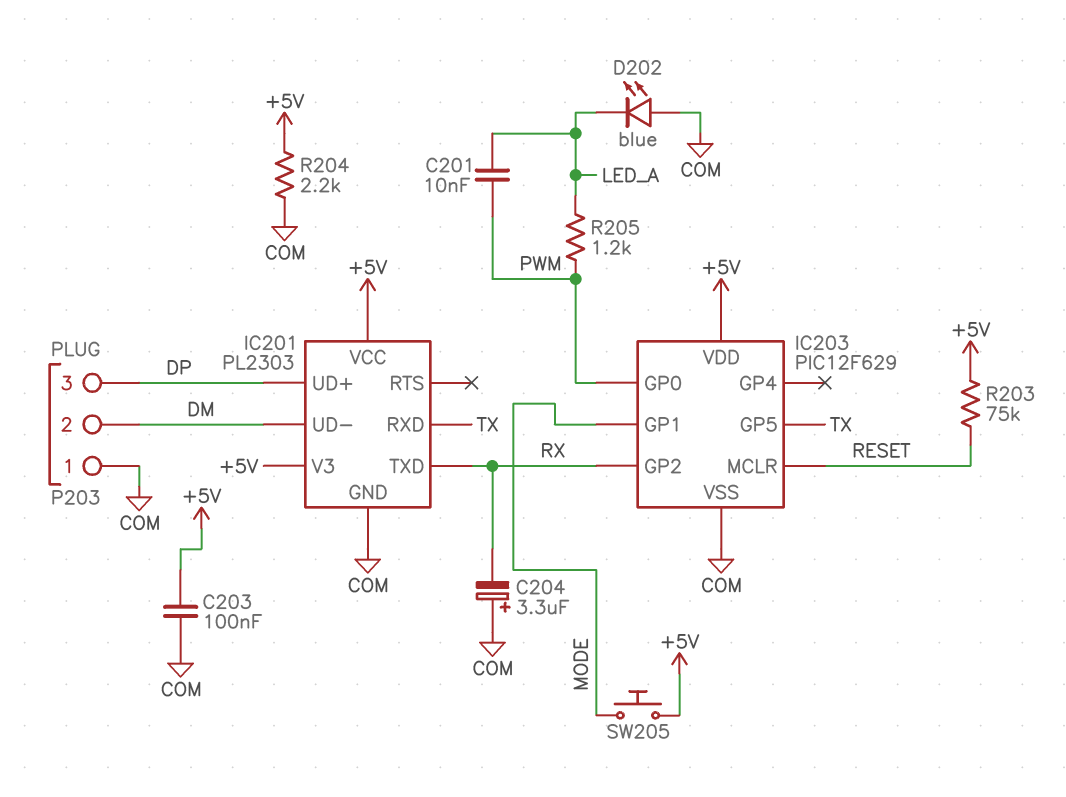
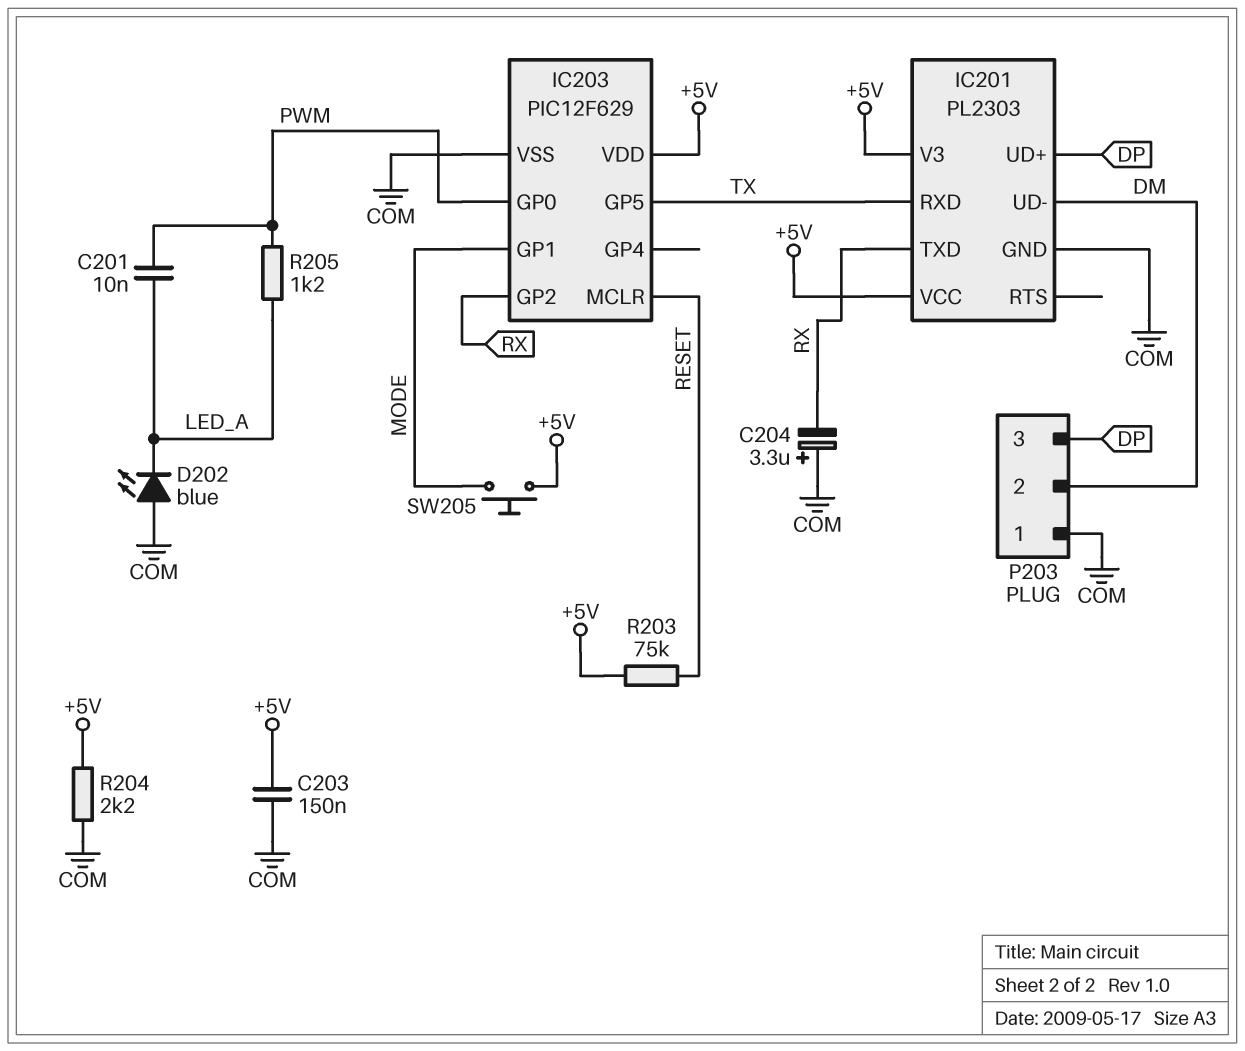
C203: 100nF (+5V, COM) -> 150nF (+5V, COM)

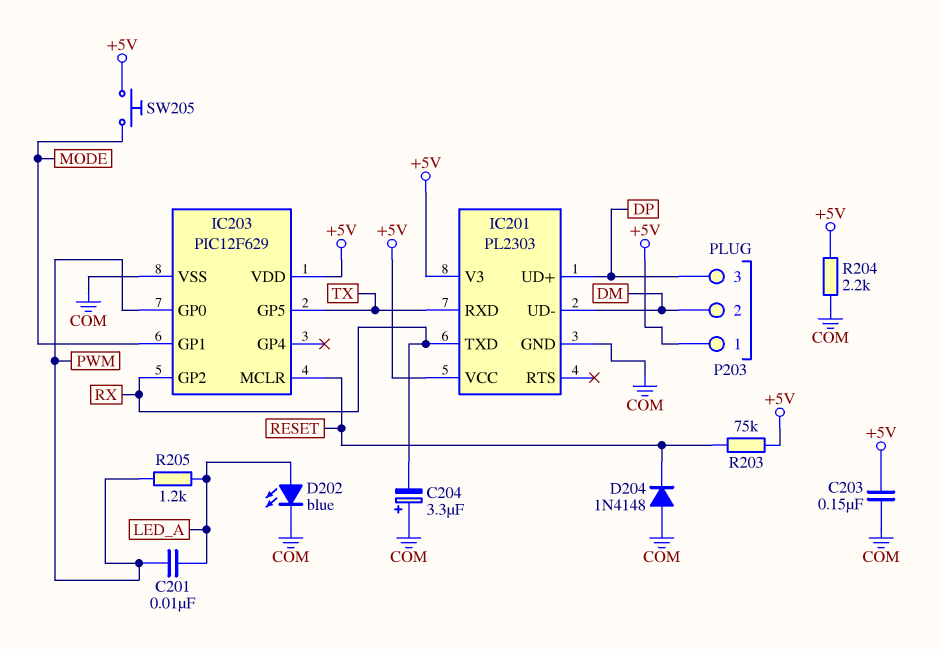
D202: LED blue (A COM, K LED_A) -> LED blue (A LED_A, K COM)
D204: none -> diode 1N4148 (A COM, K RESET)
P203 pin 1: COM -> +5V

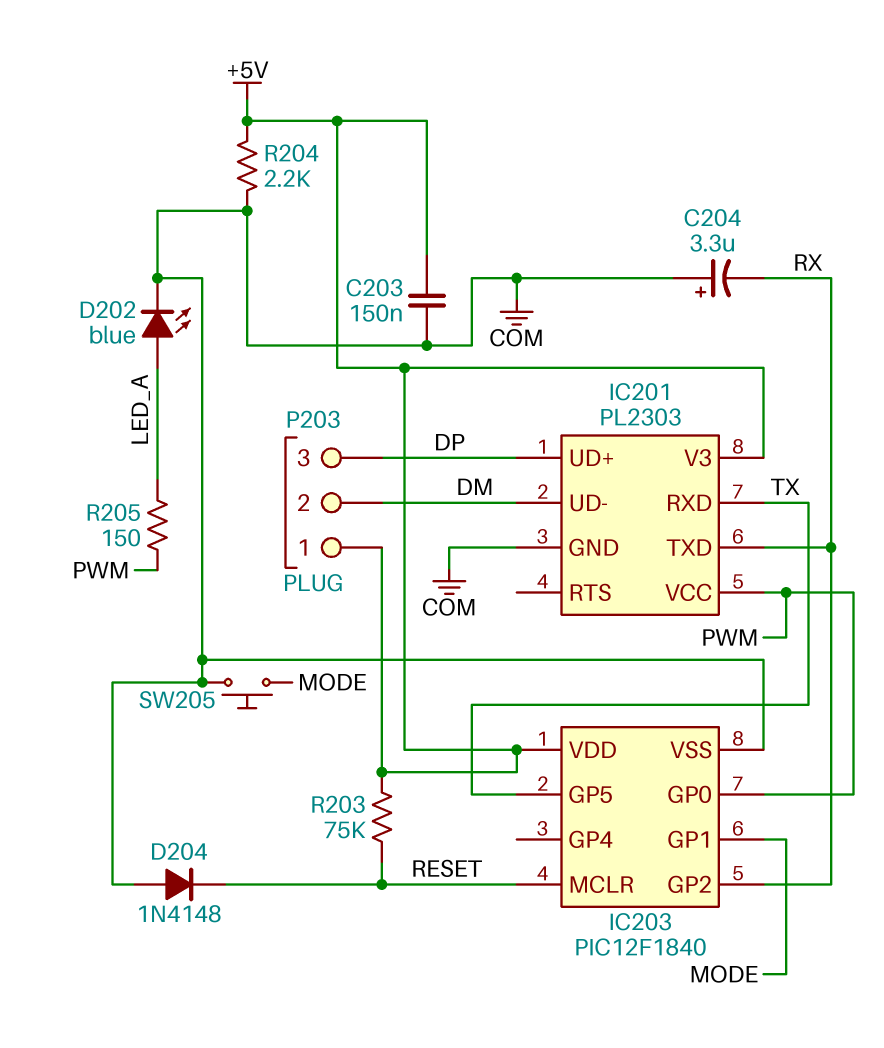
C201: 10nF (LED_A, PWM) -> none
IC201 pin VCC: +5V -> PWM
IC203: PIC12F629 -> PIC12F1840
R205: 1.2k (LED_A, PWM) -> 150 (LED_A, PWM)
SW205: button (+5V, MODE) -> button (COM, MODE)

